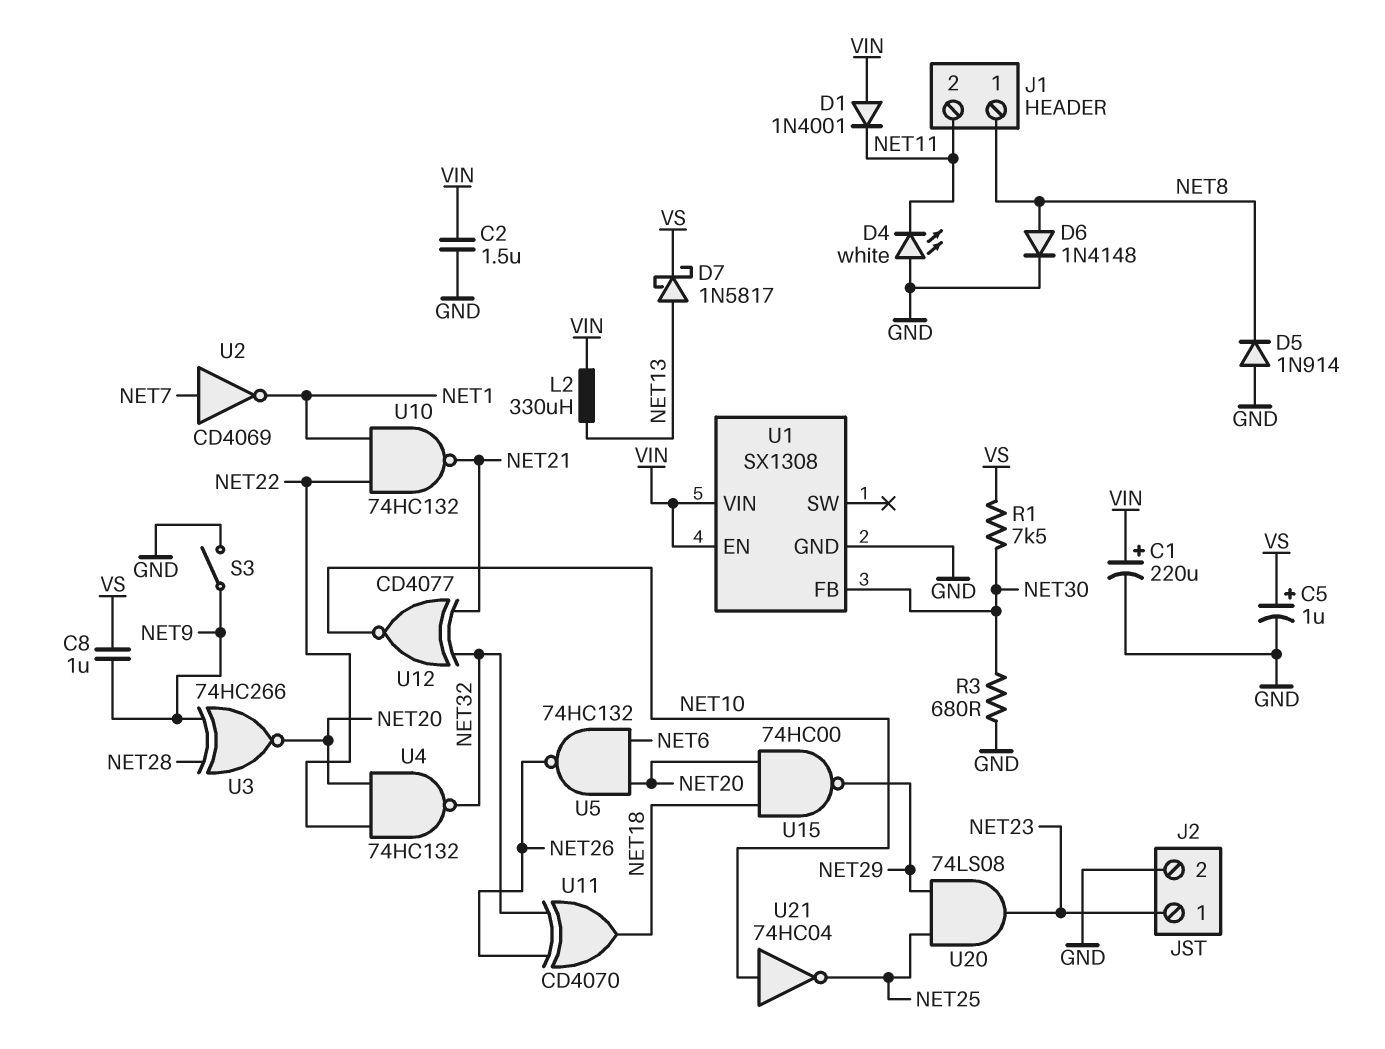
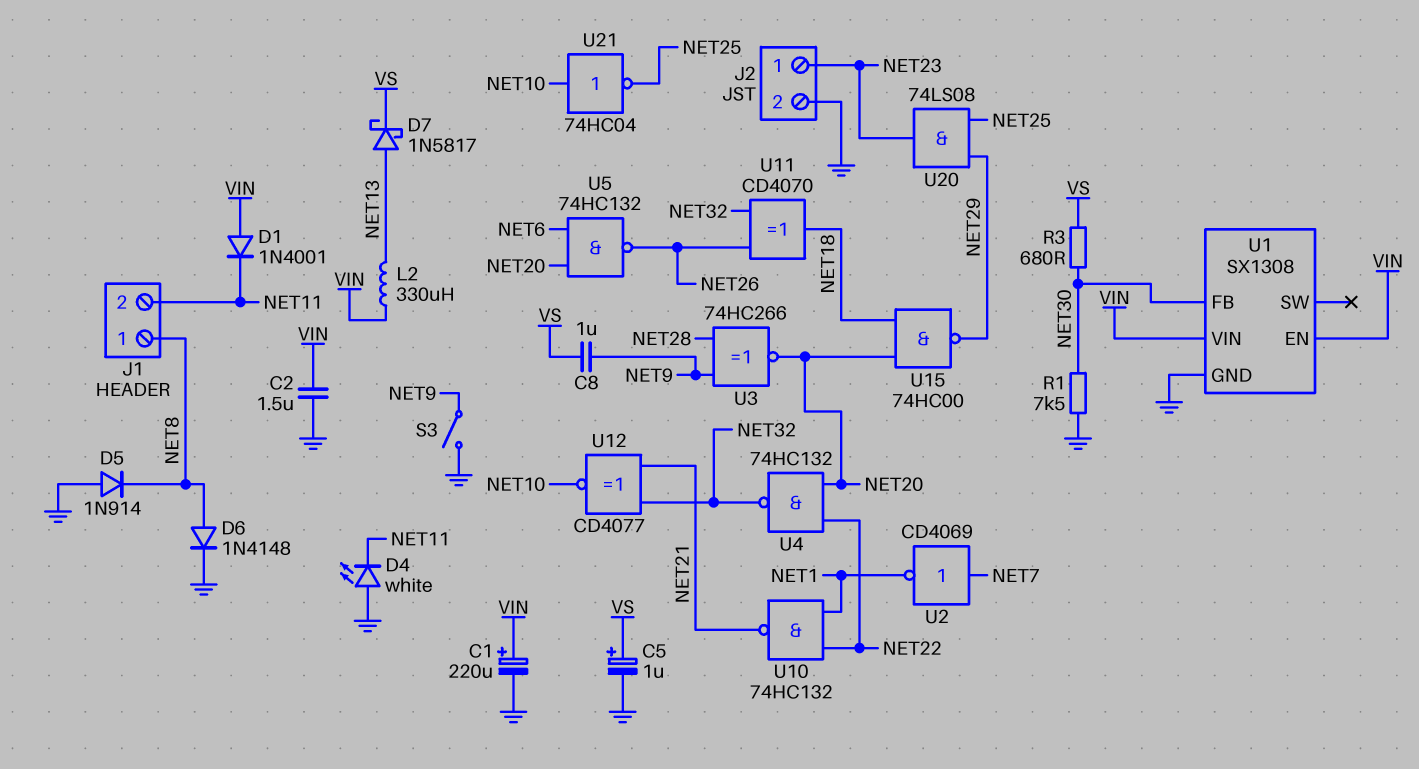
R1: 7.5k (NET30, VS) -> 7.5k (GND, NET30)
R3: 680 (GND, NET30) -> 680 (NET30, VS)

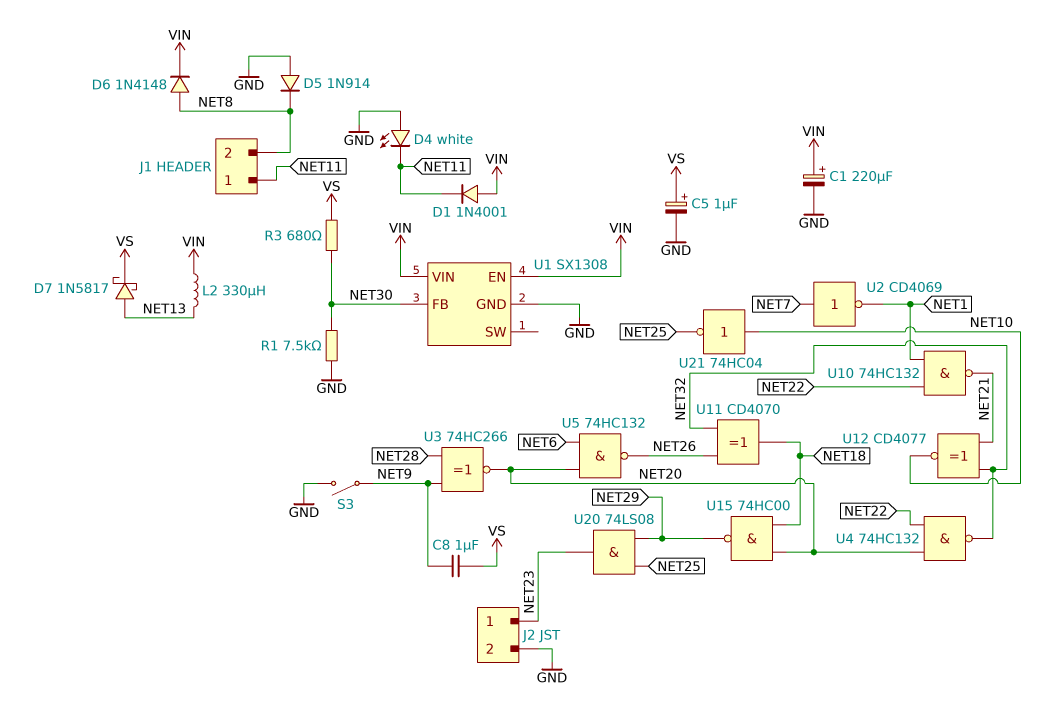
C2: 1.5uF (GND, VIN) -> none
D6: diode 1N4148 (A NET8, K GND) -> diode 1N4148 (A NET8, K VIN)
J1 pin 1: NET8 -> NET11
J1 pin 2: NET11 -> NET8

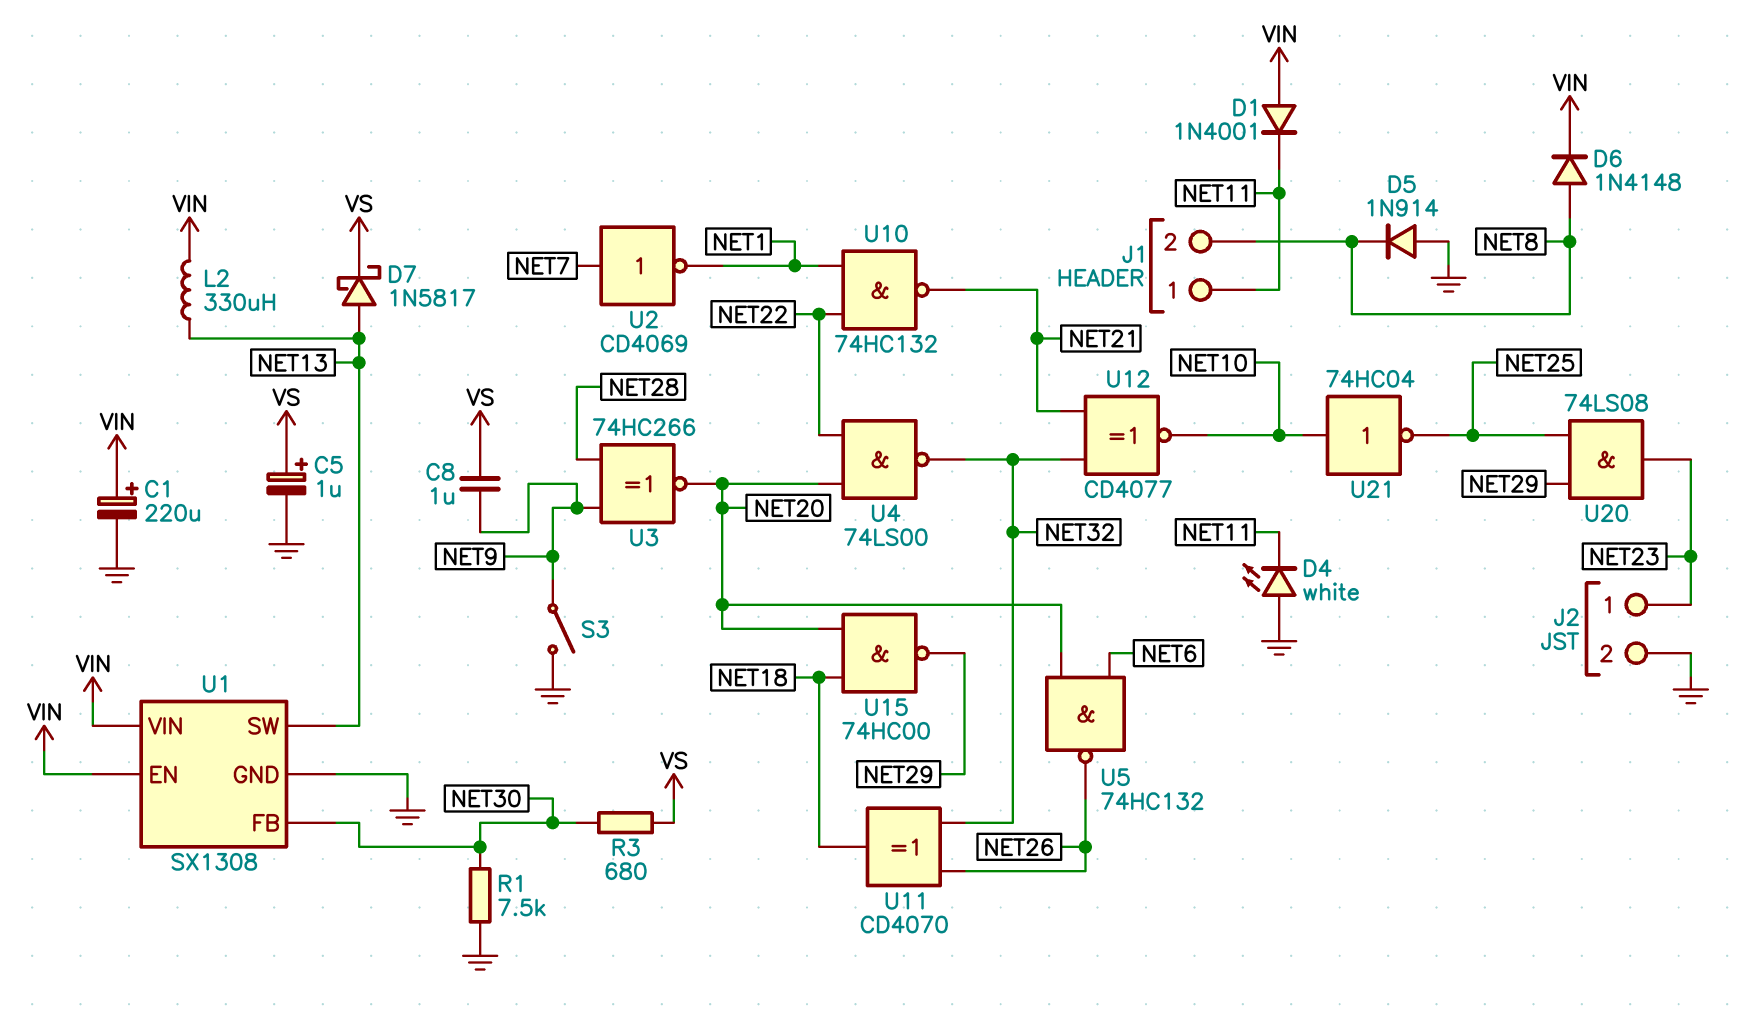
U1 pin SW: none -> NET13
U4: NAND 74HC132 (in NET20, in NET22, out NET32) -> NAND 74LS00 (in NET20, in NET22, out NET32)

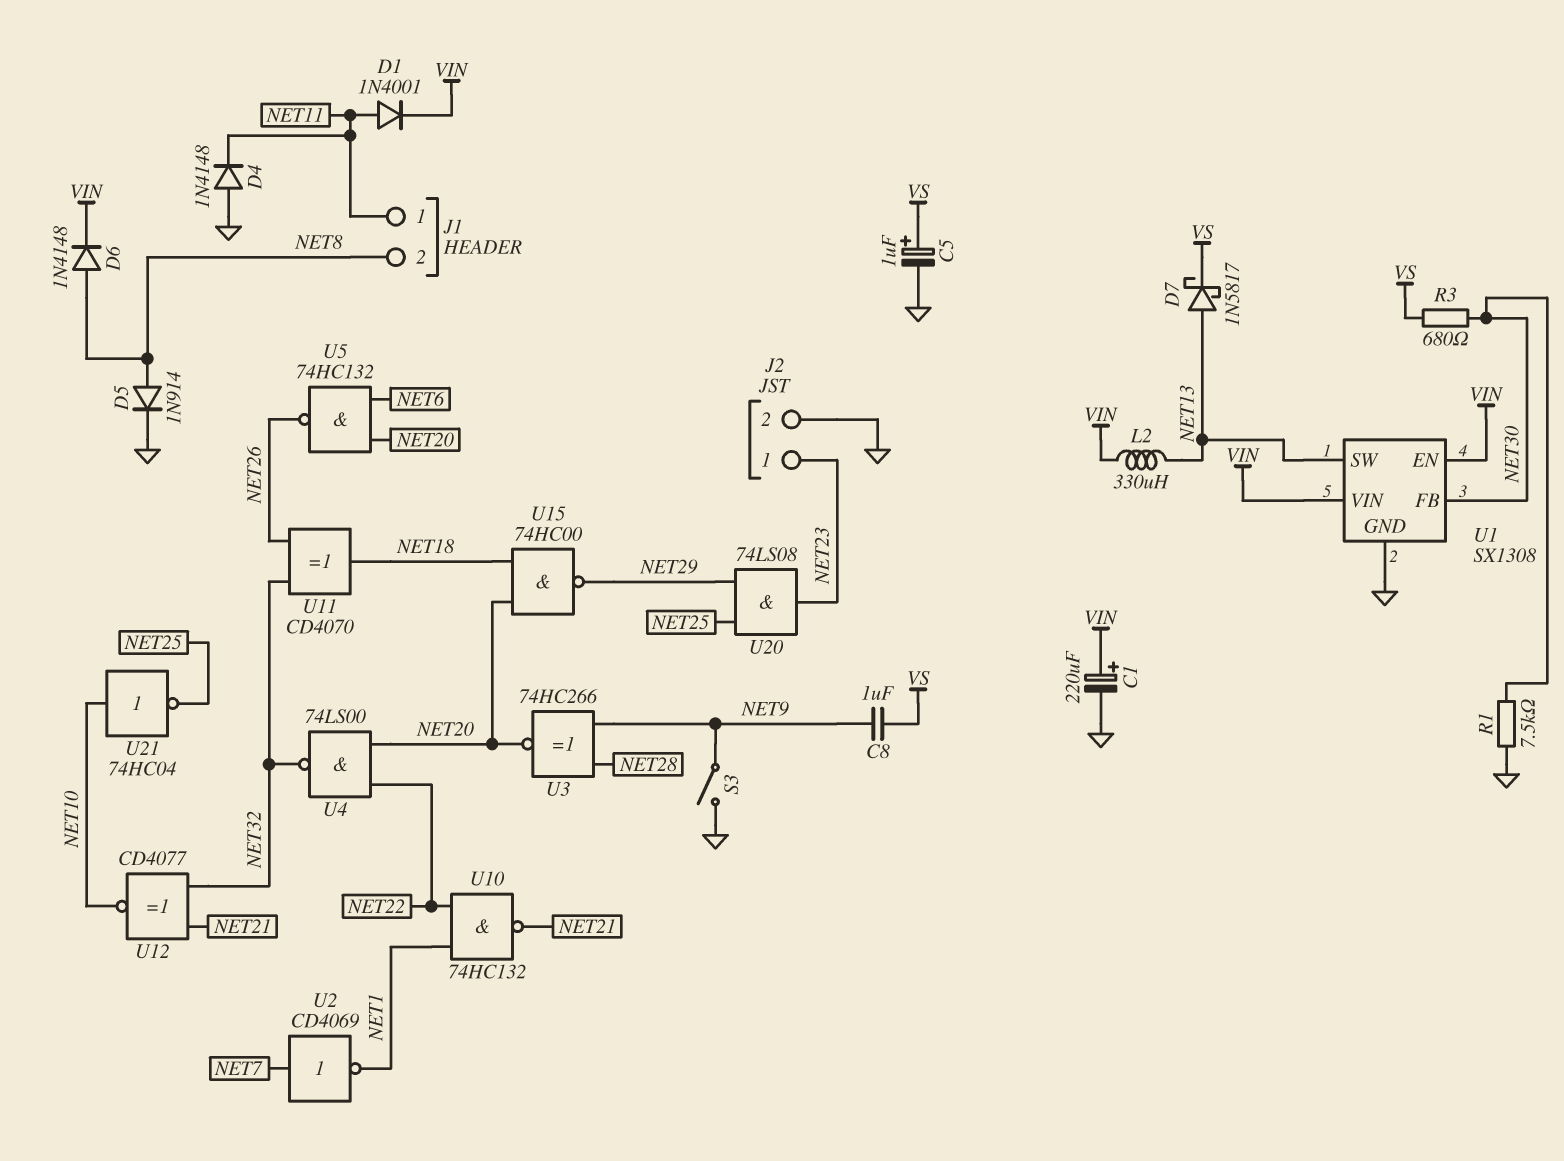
D1: diode 1N4001 (A VIN, K NET11) -> diode 1N4001 (A NET11, K VIN)
D4: LED white (A GND, K NET11) -> diode 1N4148 (A GND, K NET11)
D5: diode 1N914 (A GND, K NET8) -> diode 1N914 (A NET8, K GND)

